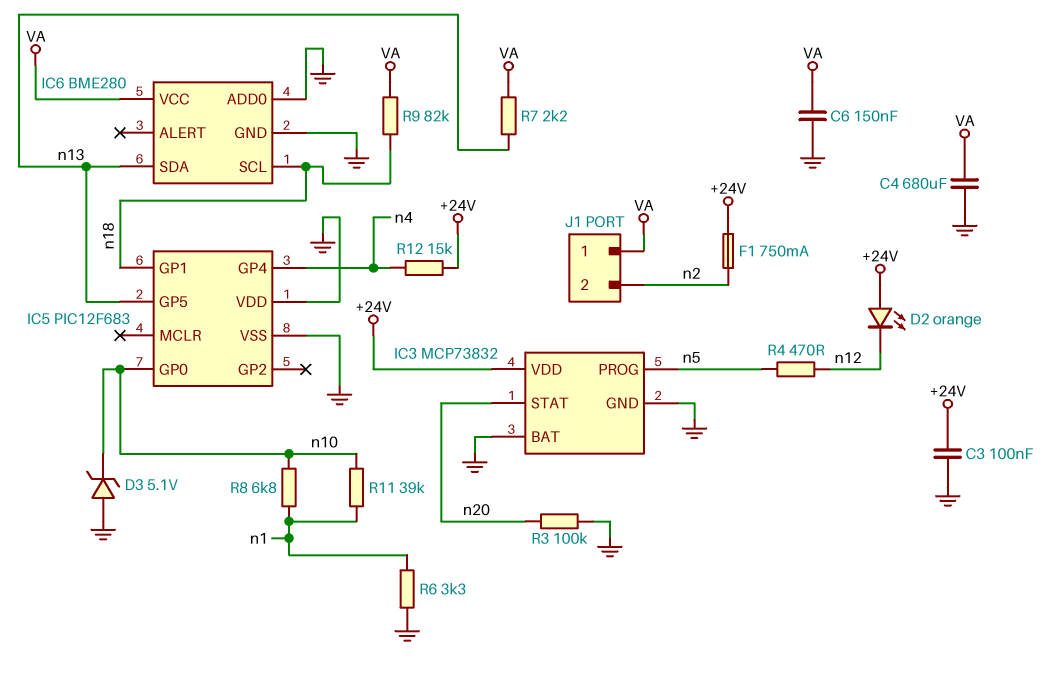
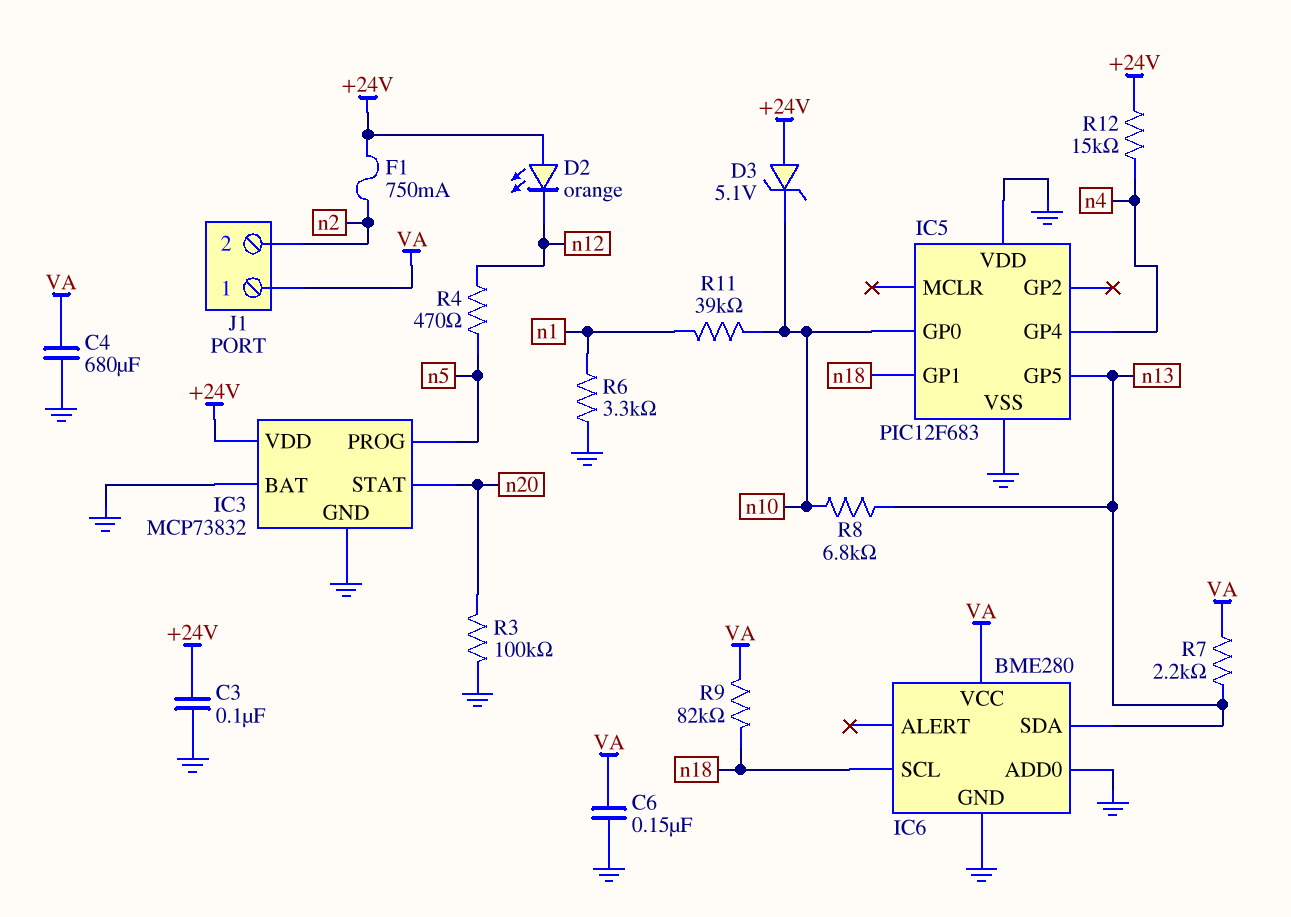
D3: zener 5.1V (A GND, K n10) -> zener 5.1V (A +24V, K n10)
R8: 6.8k (n1, n10) -> 6.8k (n10, n13)

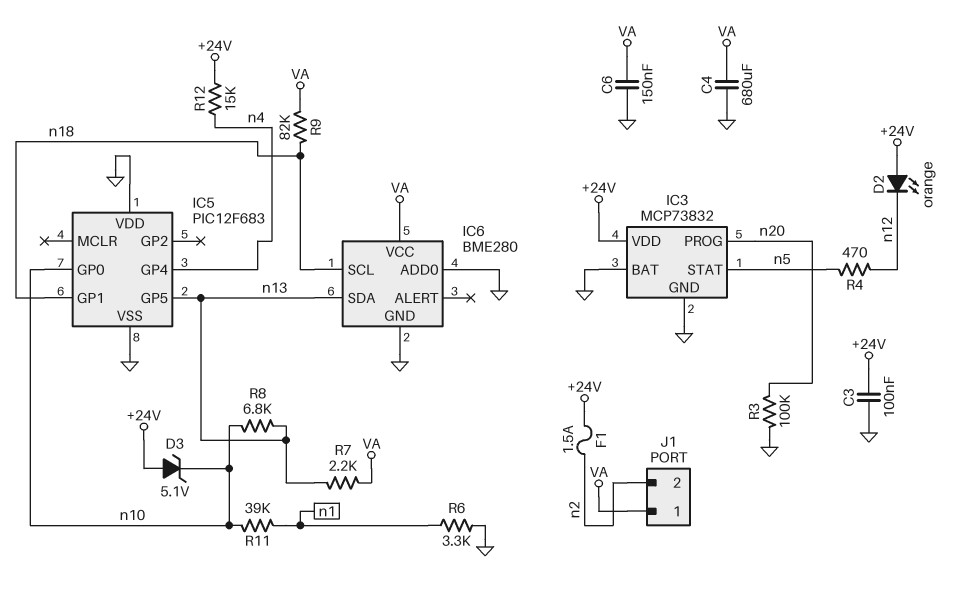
F1: 750mA (+24V, n2) -> 1.5A (+24V, n2)
IC3 pin PROG: n5 -> n20
IC3 pin STAT: n20 -> n5

